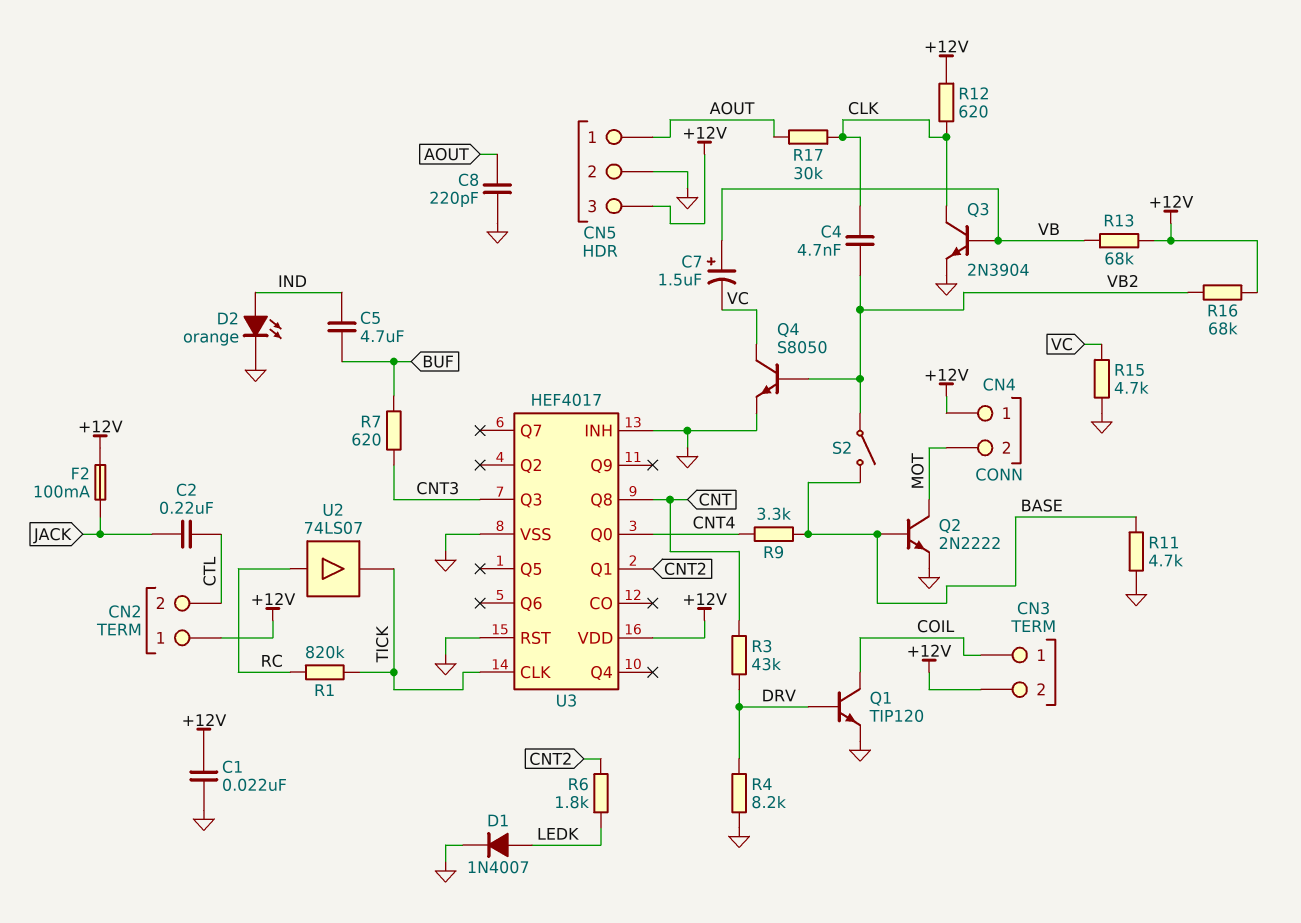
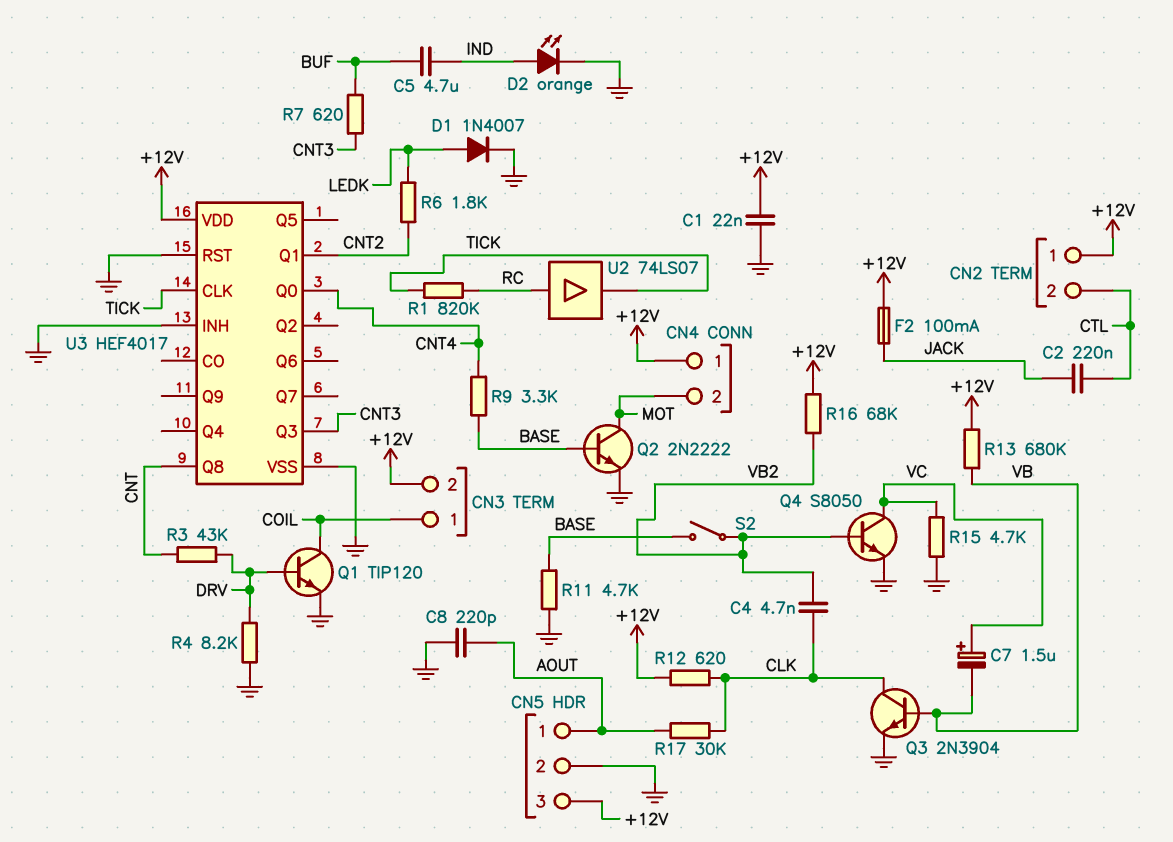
C7: 1.5uF (plus VB, minus VC) -> 1.5uF (plus VC, minus VB)
R13: 68k (+12V, VB) -> 680k (+12V, VB)

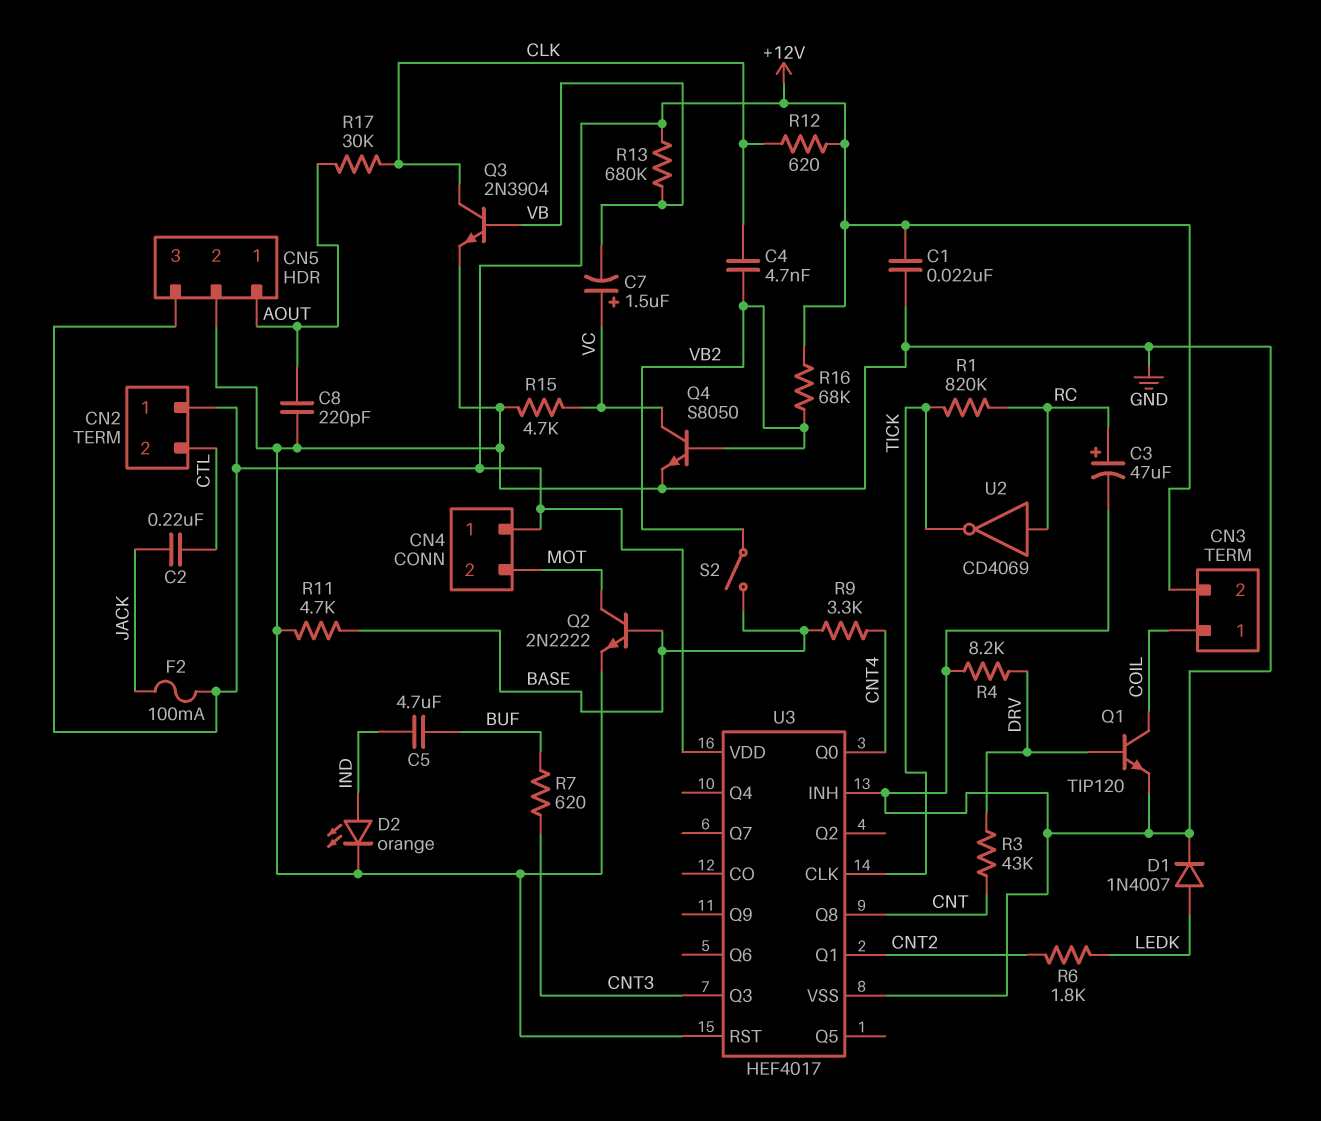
C3: none -> 47uF (plus RC, minus GND)
U2: buffer 74LS07 (in RC, out TICK) -> NOT CD4069 (in RC, out TICK)

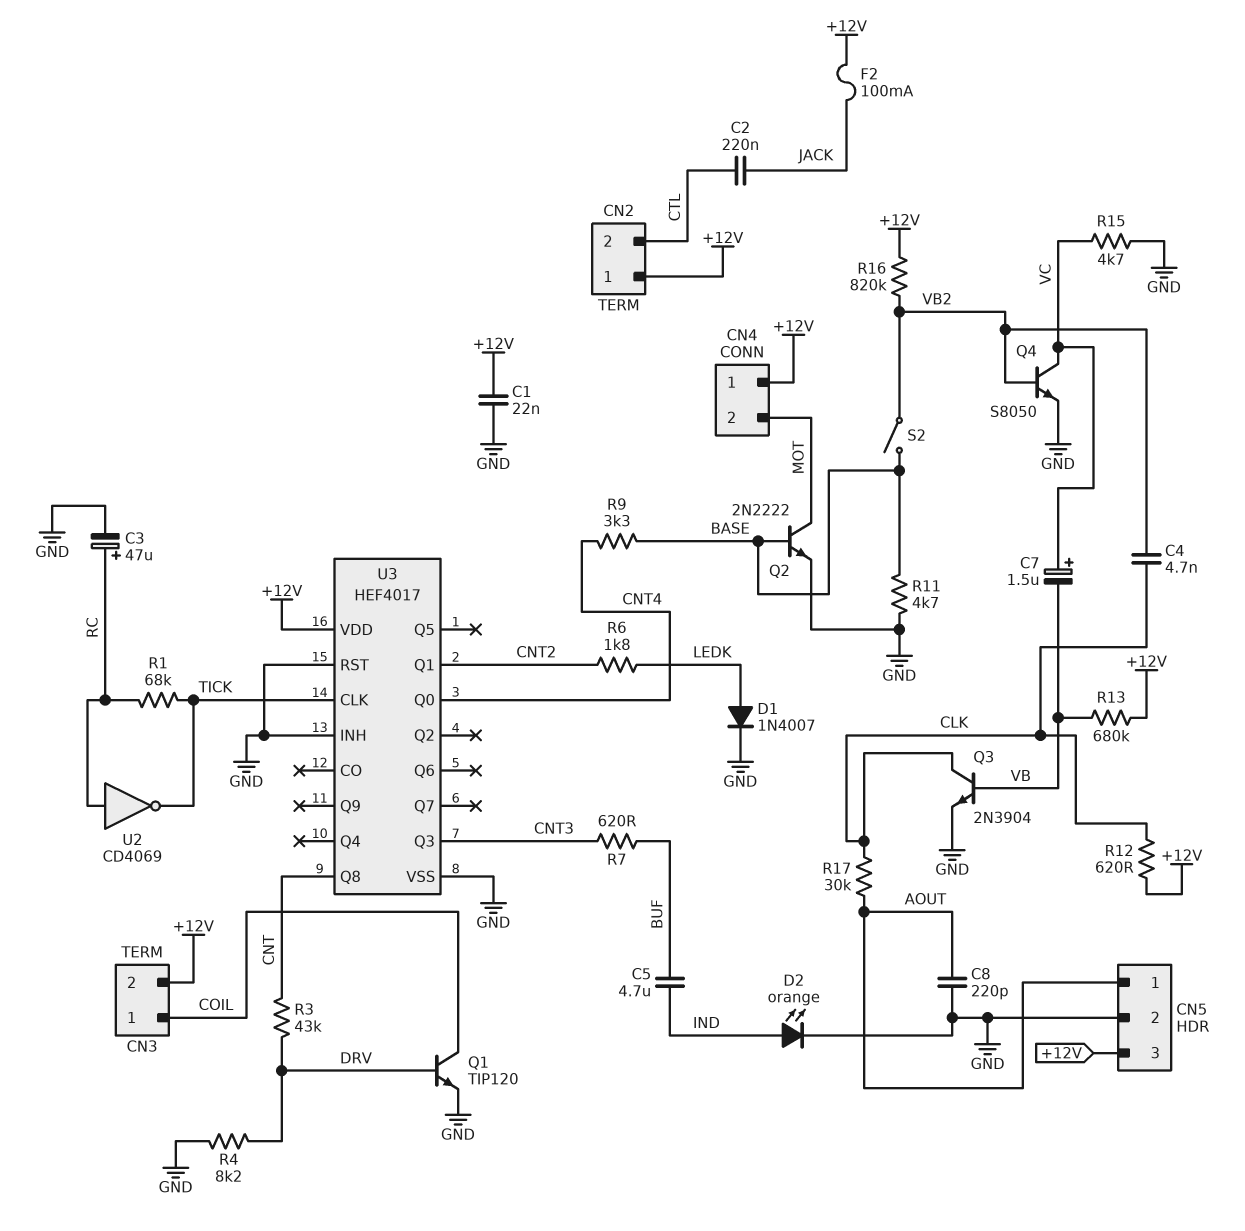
R1: 820k (RC, TICK) -> 68k (RC, TICK)
R16: 68k (+12V, VB2) -> 820k (+12V, VB2)

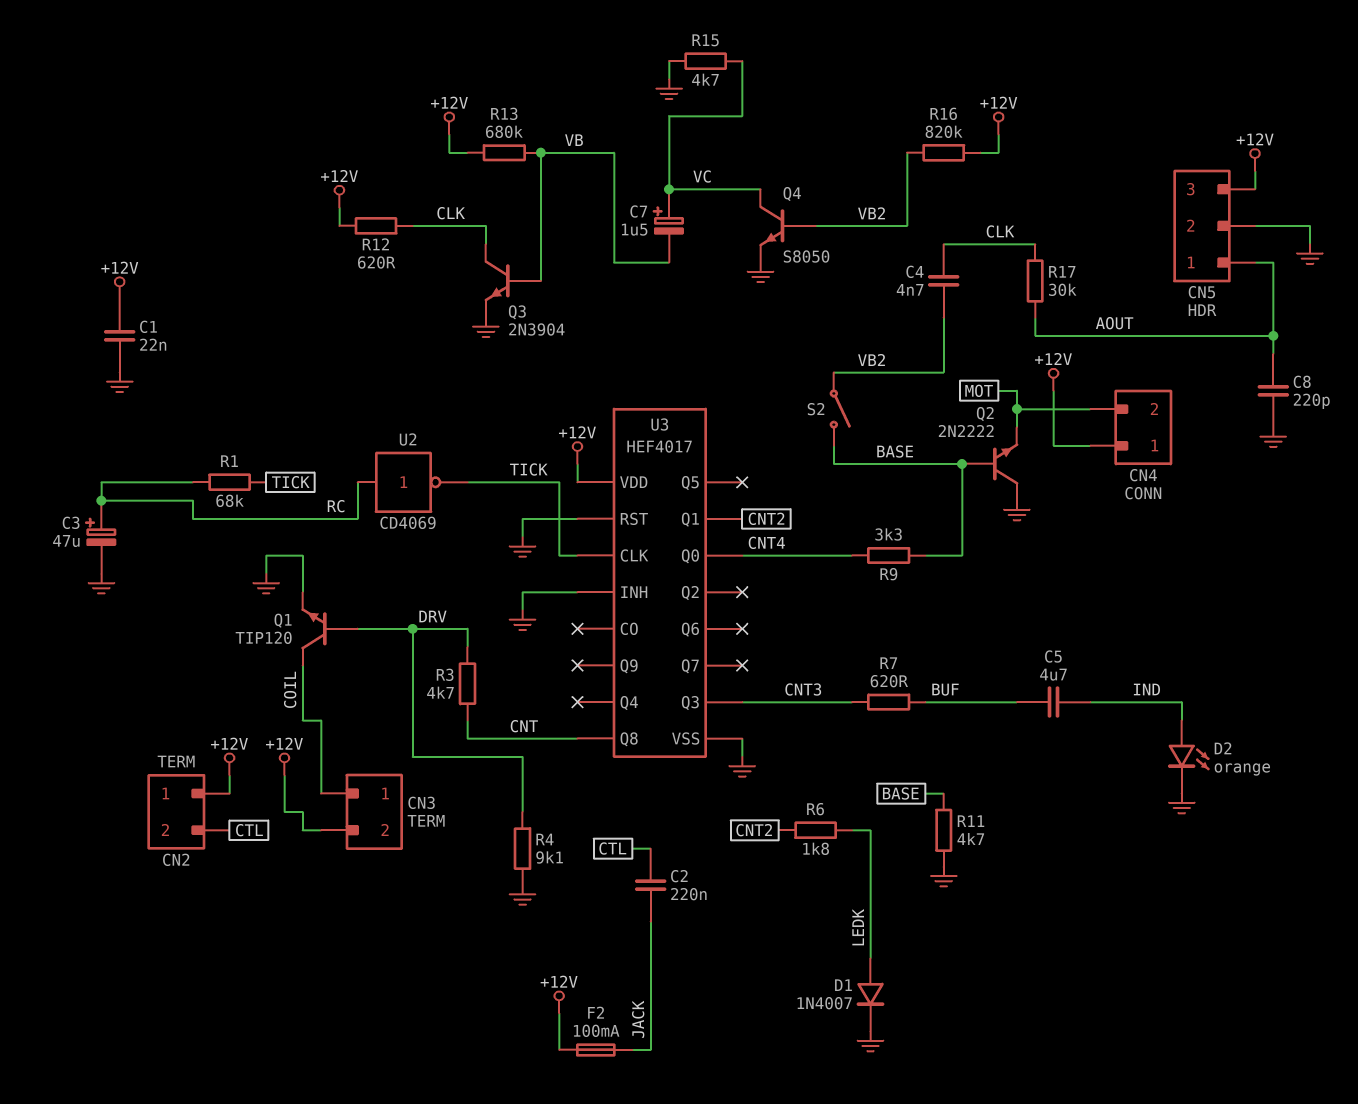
Q2: NPN 2N2222 (B BASE, C MOT, E GND) -> NPN 2N2222 (B BASE, C GND, E MOT)
R3: 43k (CNT, DRV) -> 4.7k (CNT, DRV)
R4: 8.2k (DRV, GND) -> 9.1k (DRV, GND)

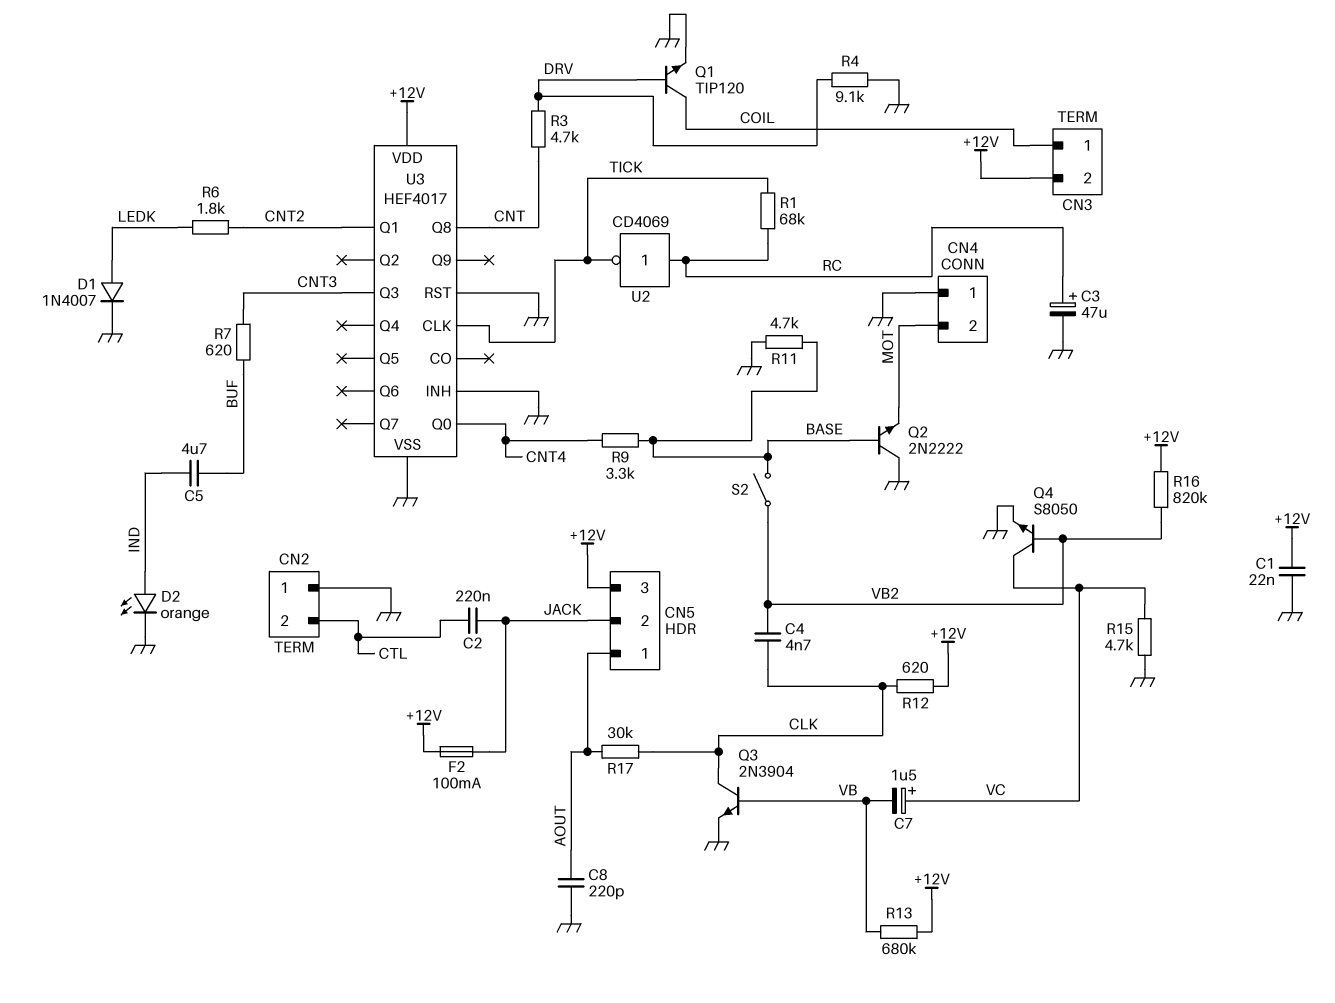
CN2 pin 1: +12V -> GND
CN4 pin 1: +12V -> GND
CN5 pin 2: GND -> JACK

